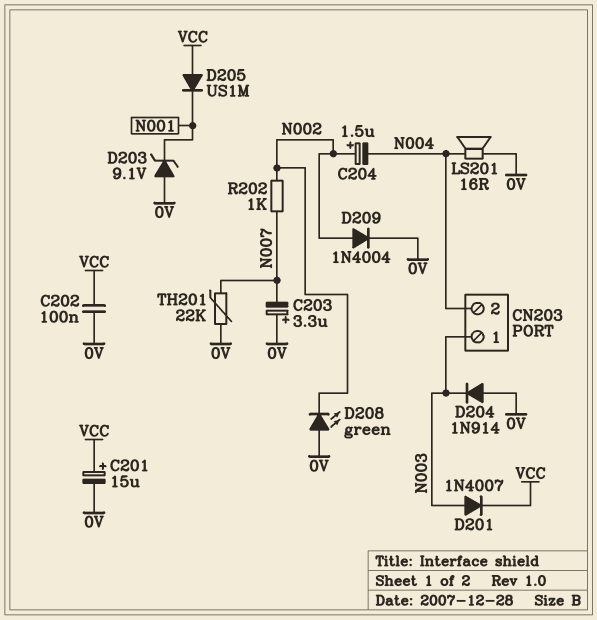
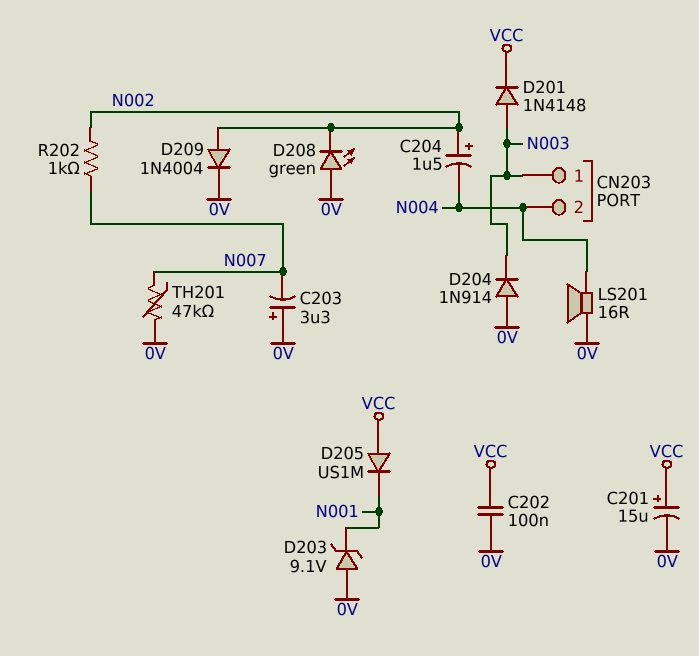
D201: diode 1N4007 (A N003, K VCC) -> diode 1N4148 (A N003, K VCC)
TH201: 22k (0V, N007) -> 47k (0V, N007)

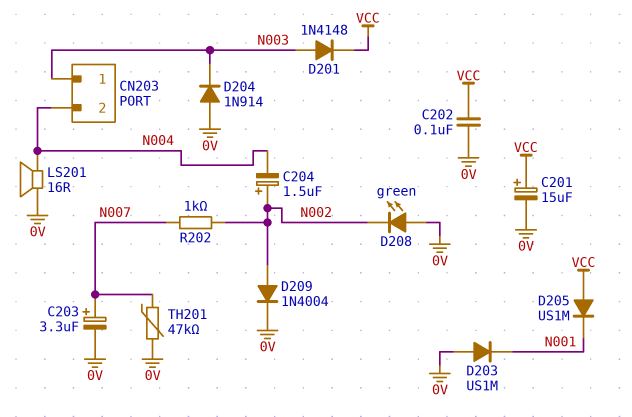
C203: 3.3uF (plus 0V, minus N007) -> 3.3uF (plus N007, minus 0V)
D203: zener 9.1V (A 0V, K N001) -> diode US1M (A 0V, K N001)

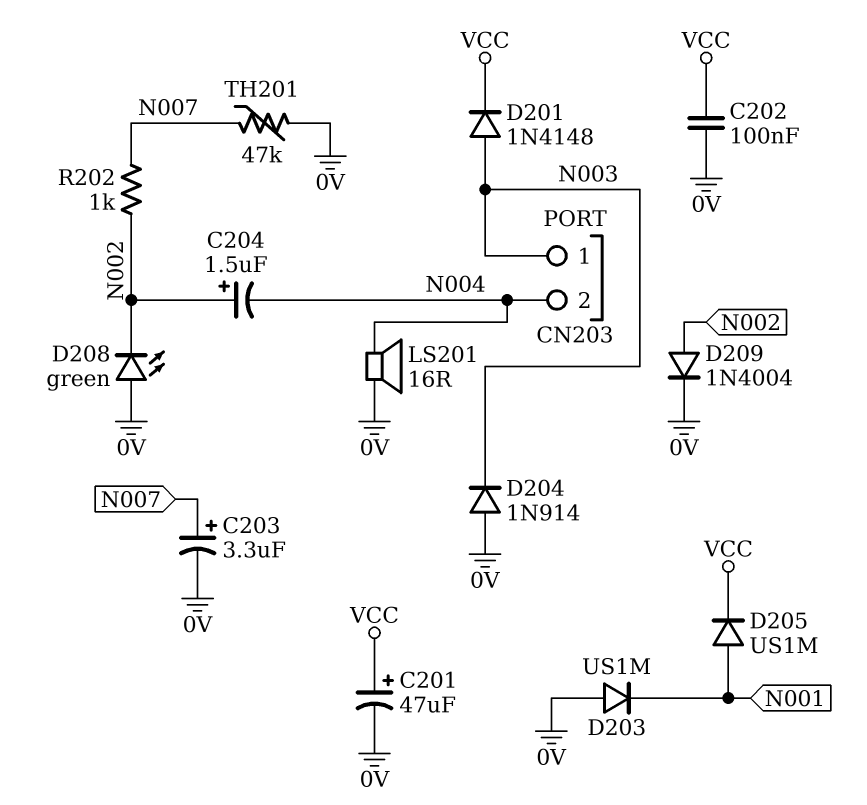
C201: 15uF (plus VCC, minus 0V) -> 47uF (plus VCC, minus 0V)
D205: diode US1M (A VCC, K N001) -> diode US1M (A N001, K VCC)

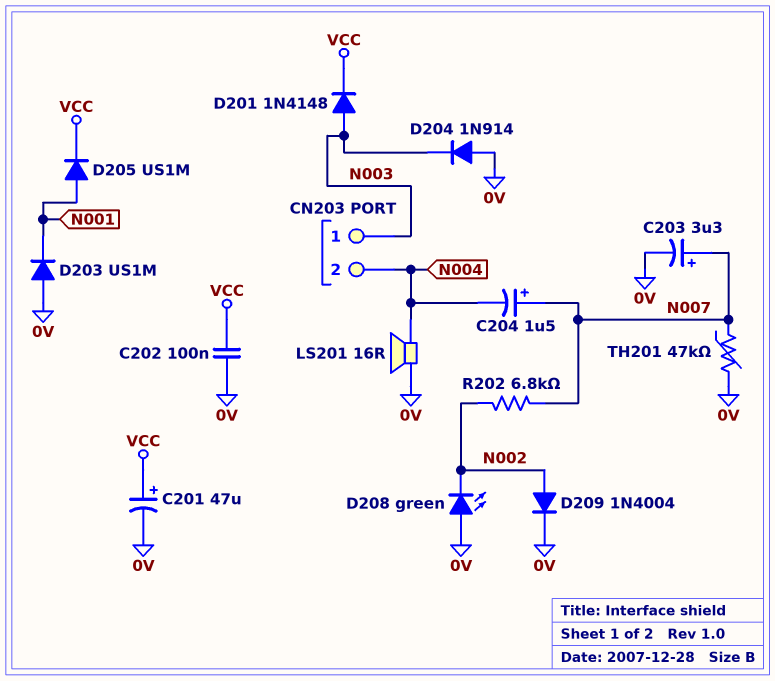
C204: 1.5uF (plus N002, minus N004) -> 1.5uF (plus N007, minus N004)
R202: 1k (N002, N007) -> 6.8k (N002, N007)

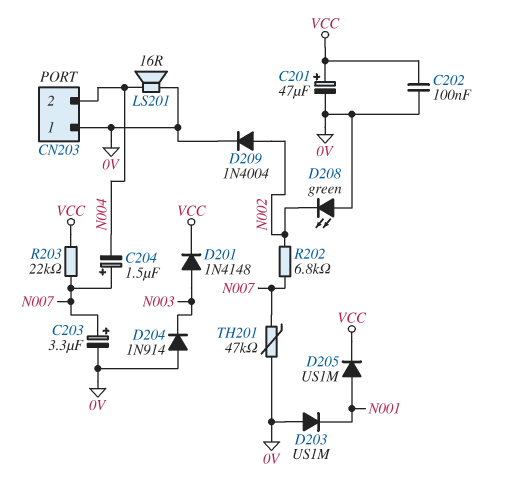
CN203 pin 1: N003 -> 0V
R203: none -> 22k (N007, VCC)

